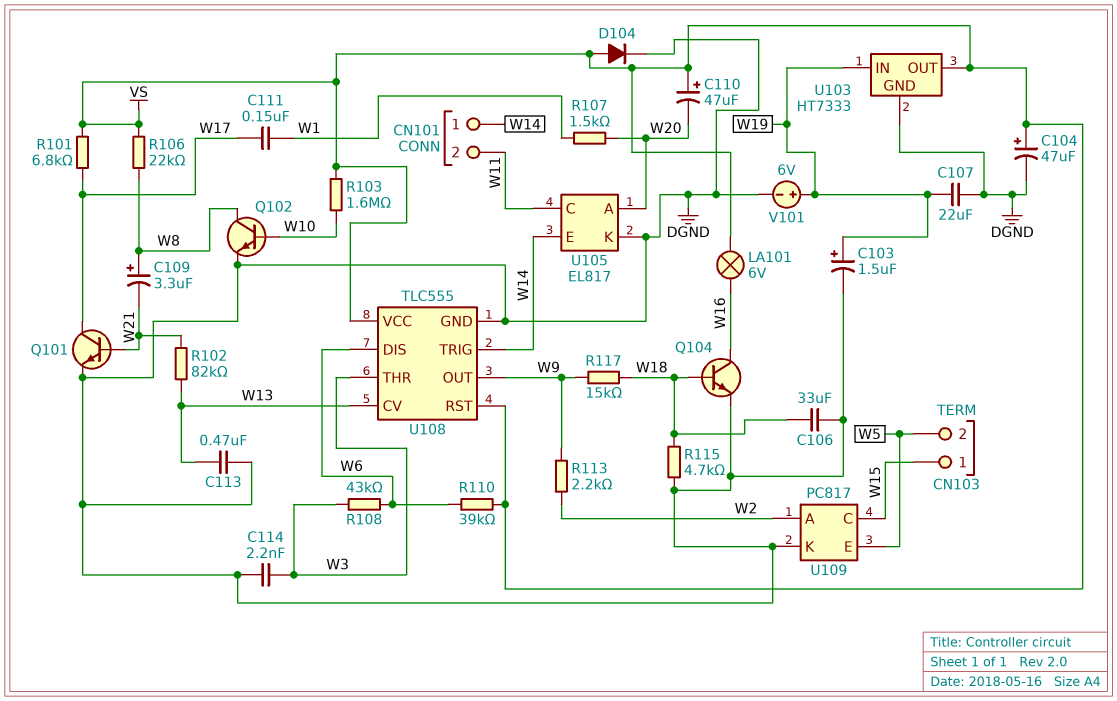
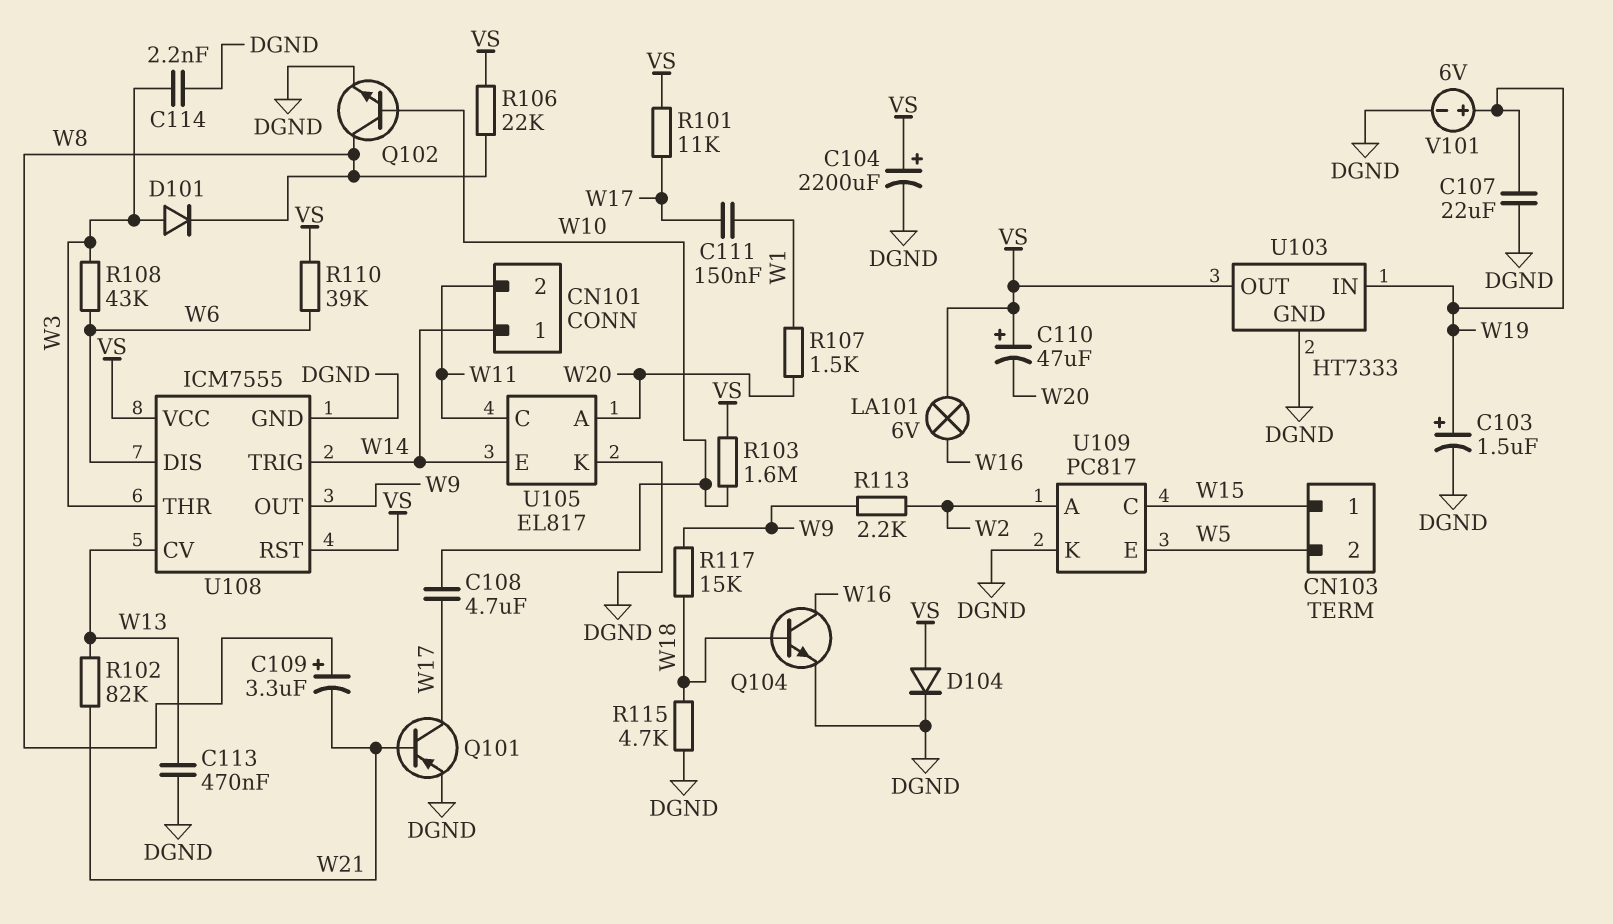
C104: 47uF (plus VS, minus DGND) -> 2200uF (plus VS, minus DGND)
C106: 33uF (DGND, W18) -> none
C108: none -> 4.7uF (W10, W17)
D101: none -> diode (A W3, K W8)
Q101: NPN (B W21, C W17, E DGND) -> PNP (B W21, C W17, E DGND)
R101: 6.8k (VS, W17) -> 11k (VS, W17)
U108: TLC555 -> ICM7555

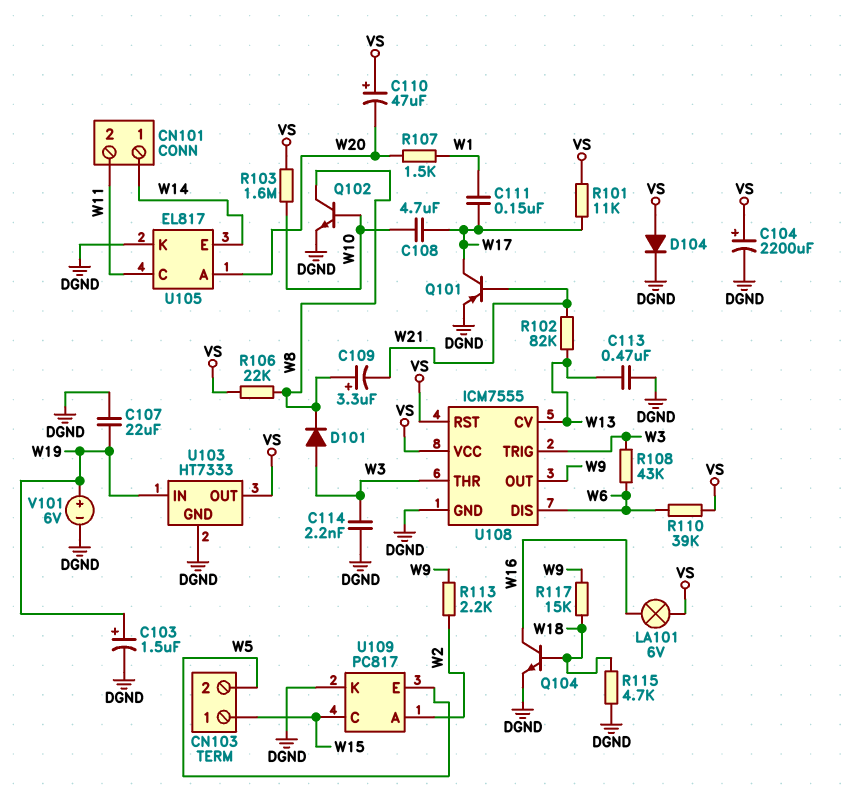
U108 pin TRIG: W14 -> W3

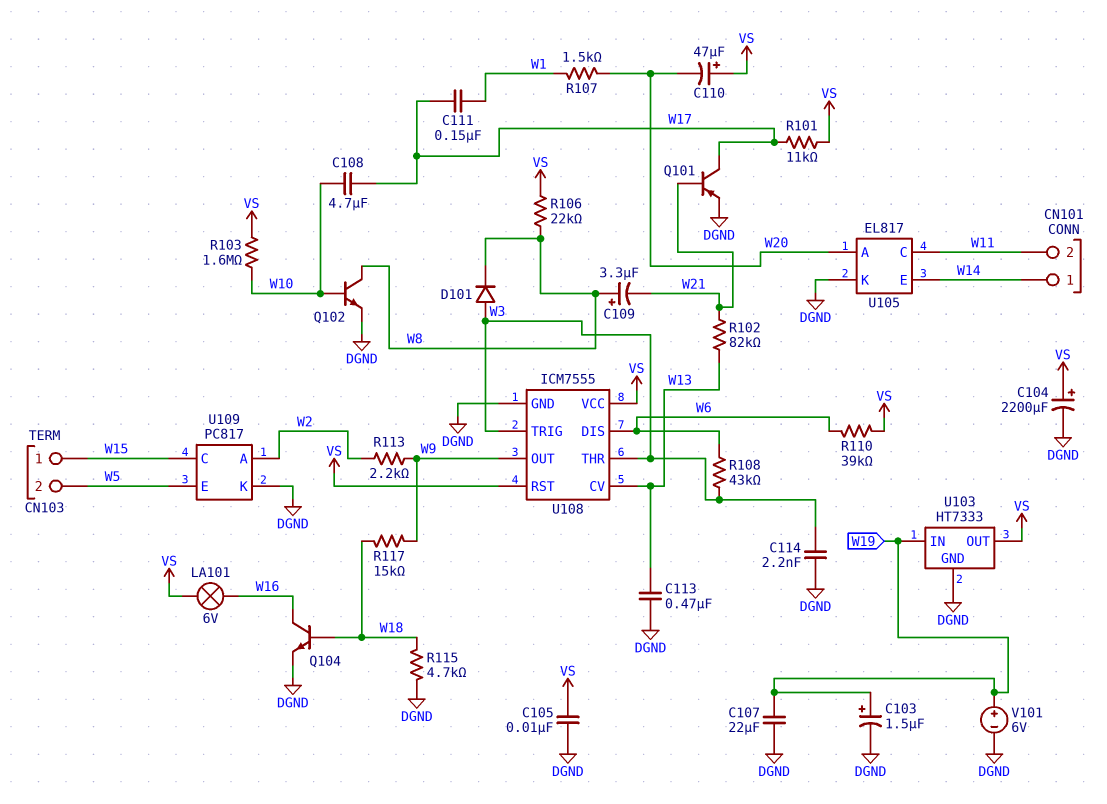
C105: none -> 10nF (DGND, VS)
D104: diode (A VS, K DGND) -> none

